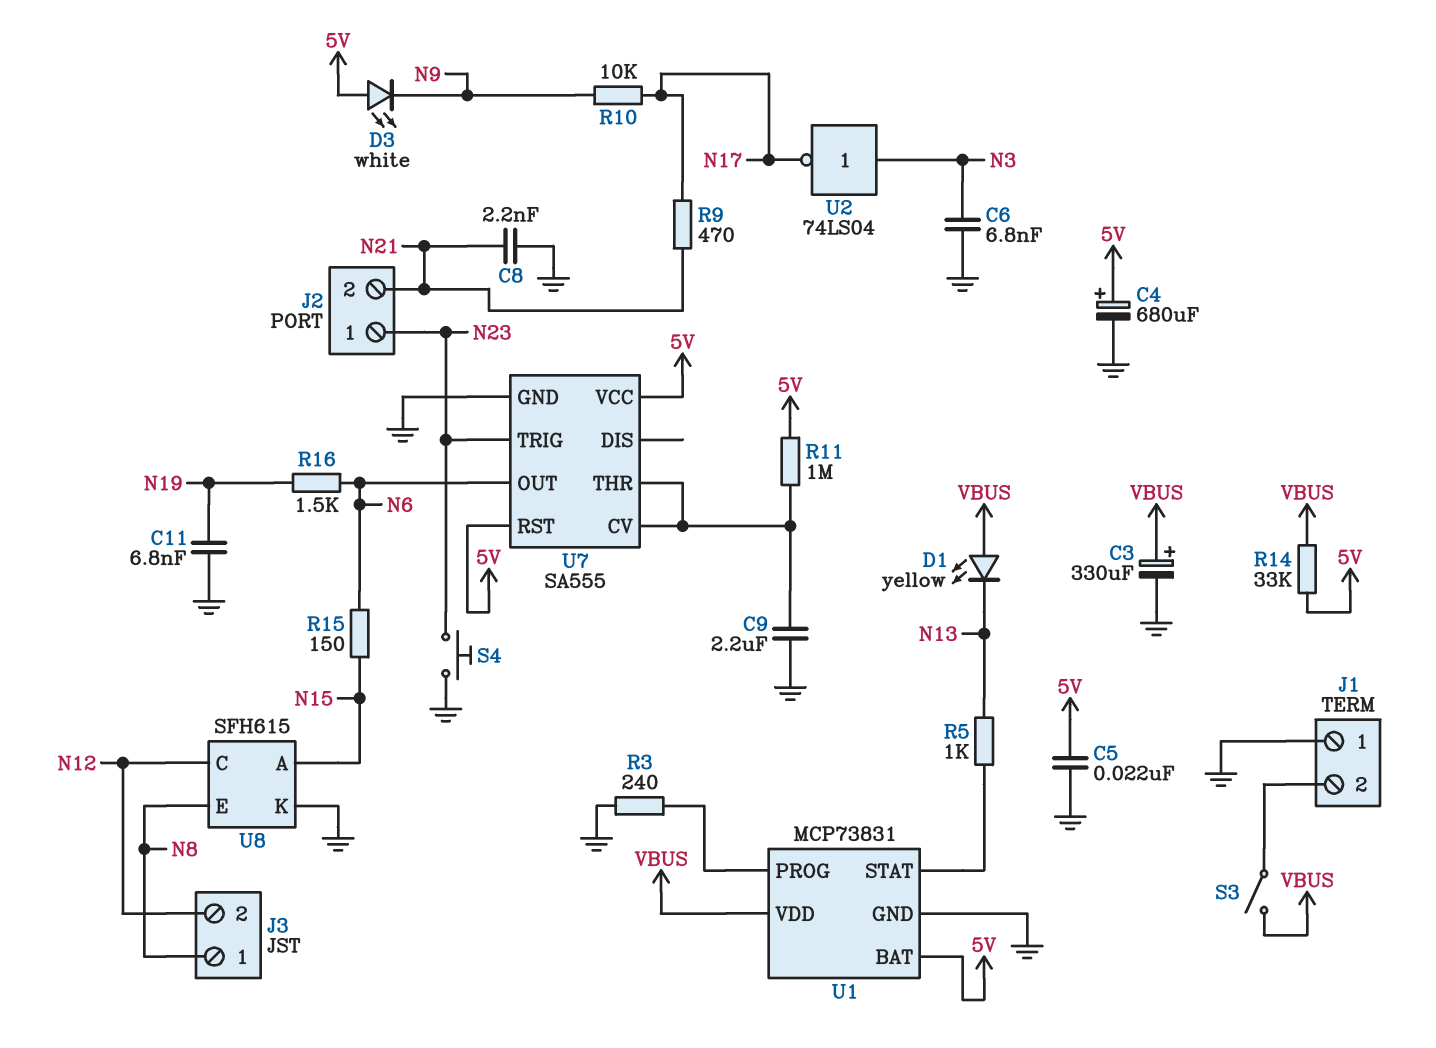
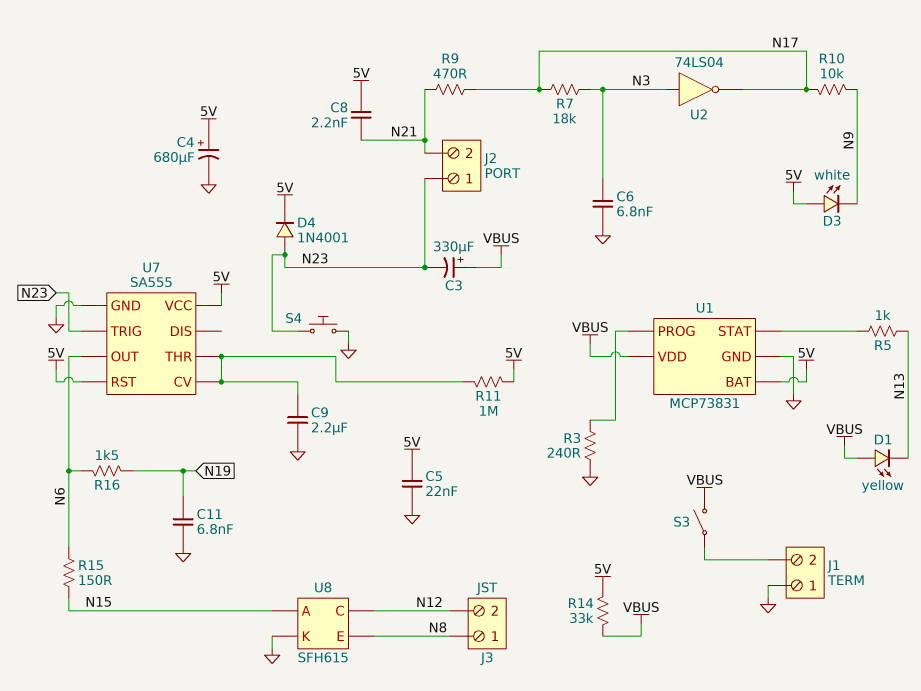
C3: 330uF (plus VBUS, minus GND) -> 330uF (plus VBUS, minus N23)
C8: 2.2nF (GND, N21) -> 2.2nF (5V, N21)
D4: none -> diode 1N4001 (A N23, K 5V)
R7: none -> 18k (N3, N17)

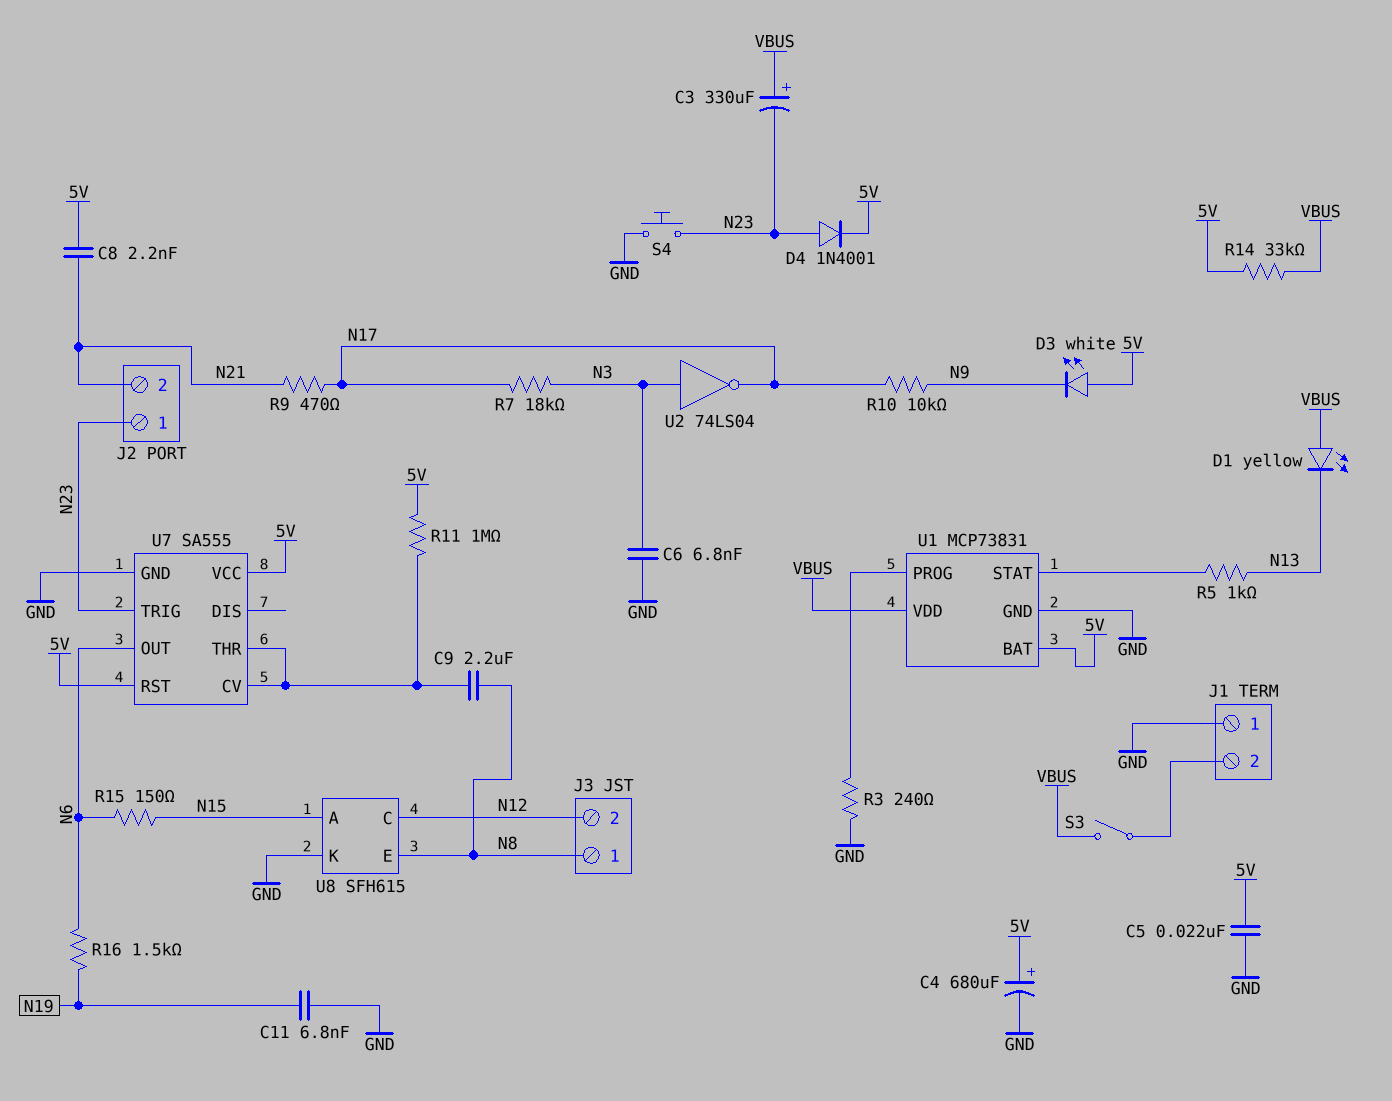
C9: 2.2uF (GND, U7/CV) -> 2.2uF (N8, U7/CV)

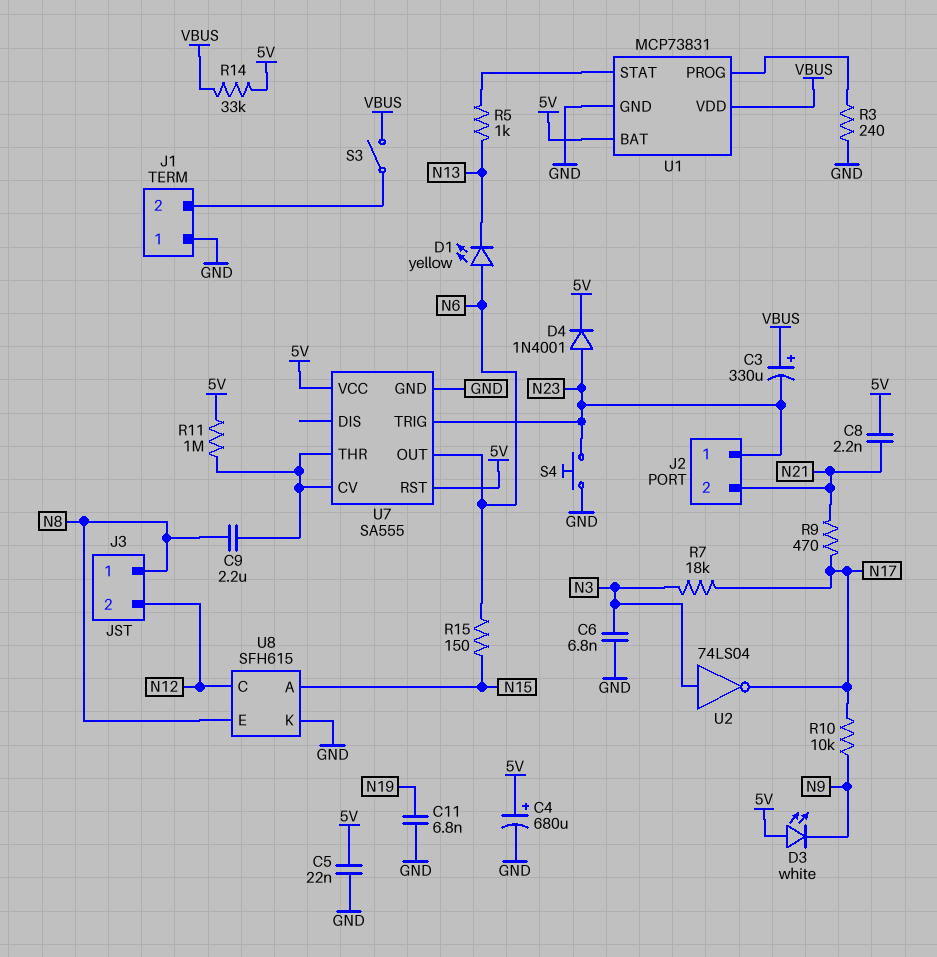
D1: LED yellow (A VBUS, K N13) -> LED yellow (A N6, K N13)
R16: 1.5k (N6, N19) -> none

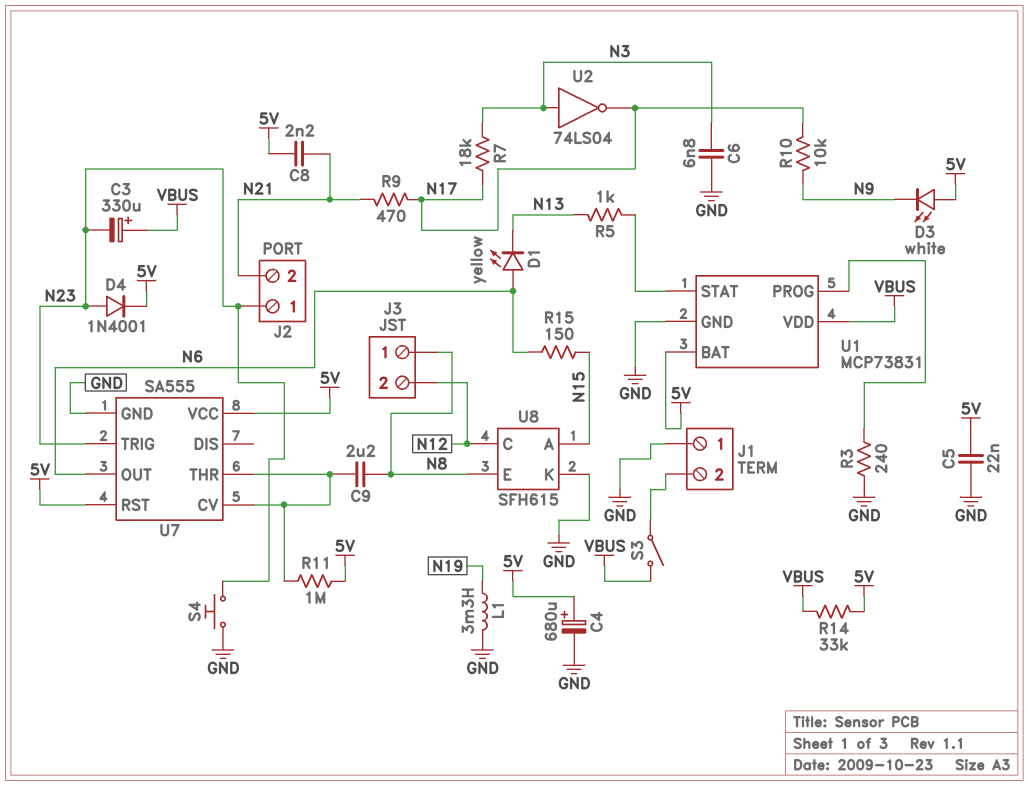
C11: 6.8nF (GND, N19) -> none
L1: none -> 3.3mH (GND, N19)

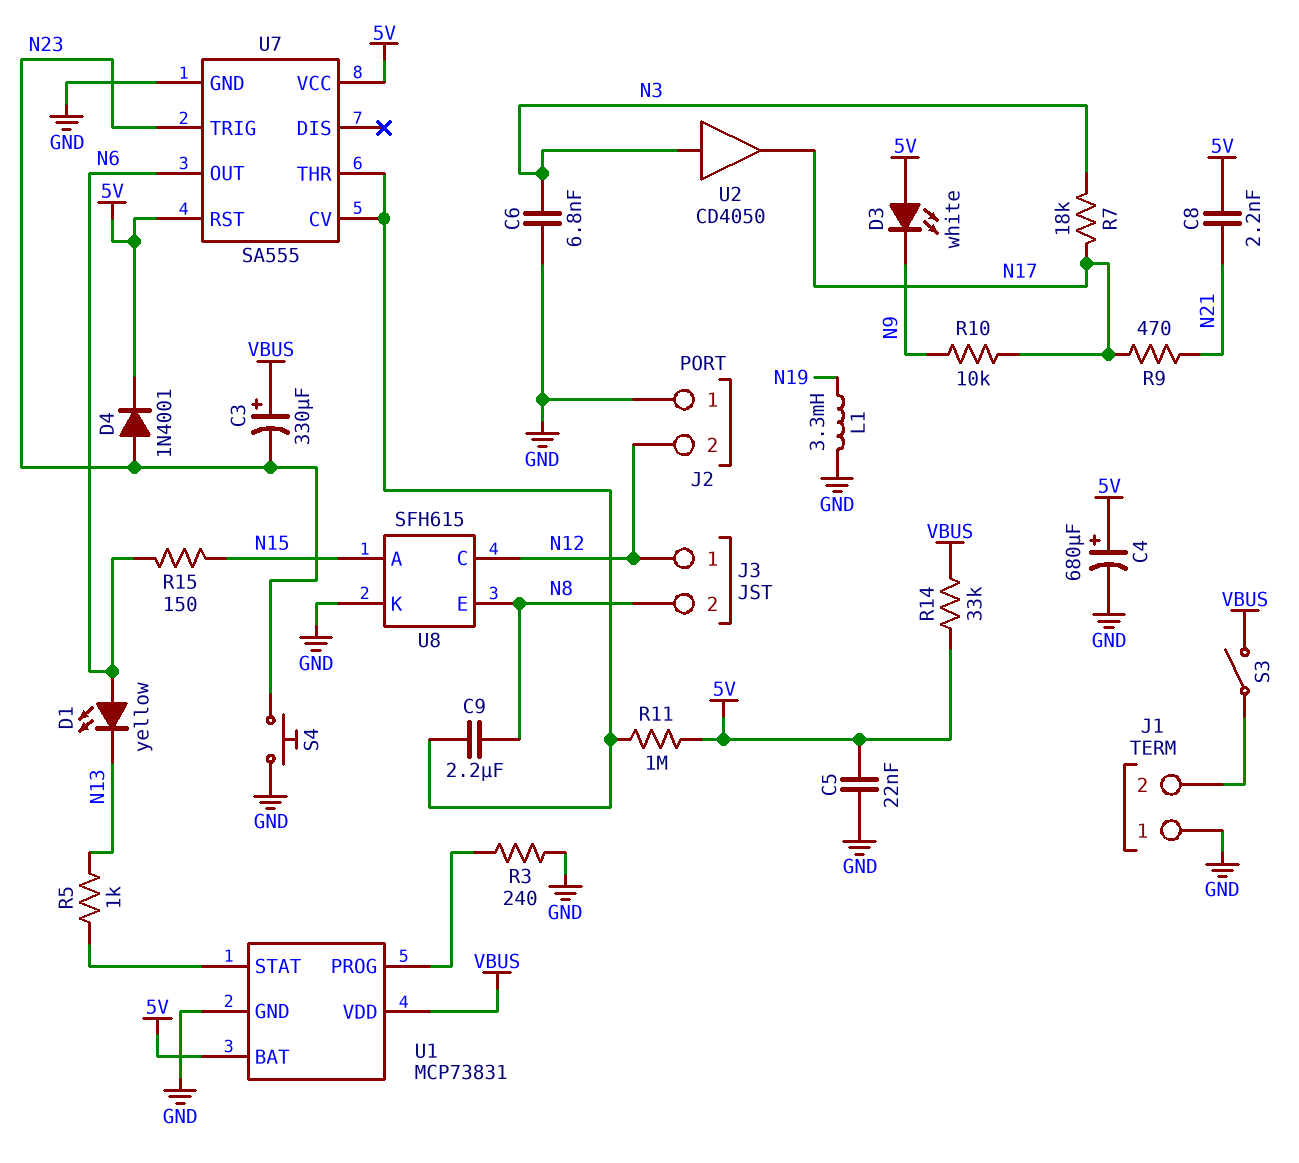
J2 pin 1: N23 -> GND
J2 pin 2: N21 -> N12
J3 pin 1: N8 -> N12
J3 pin 2: N12 -> N8
U2: NOT 74LS04 (in N3, out N17) -> buffer CD4050 (in N3, out N17)

